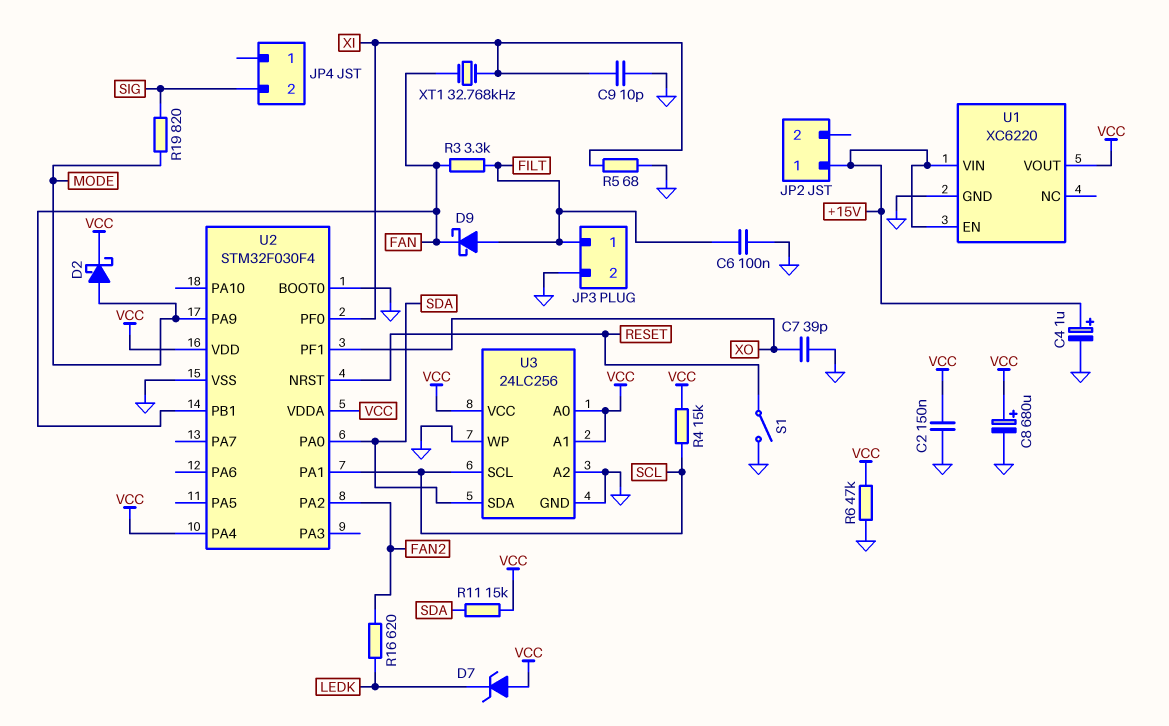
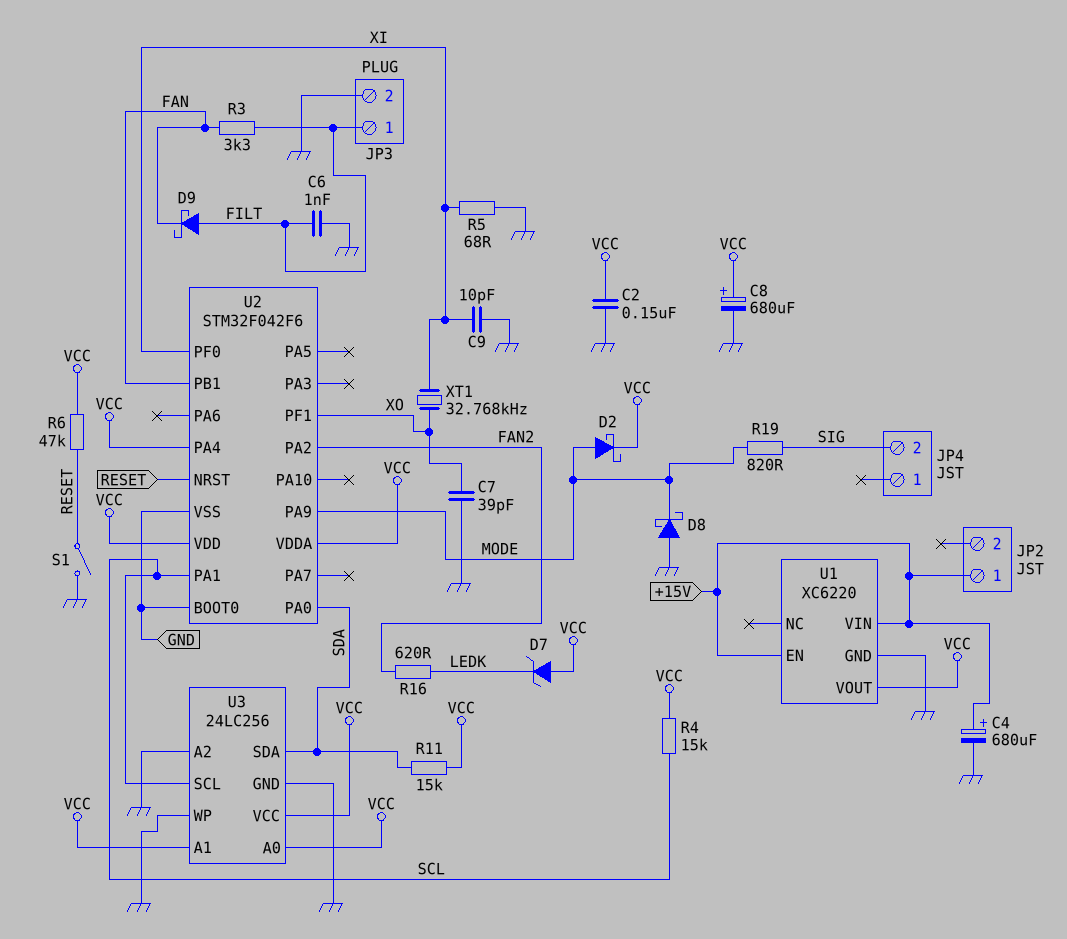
C4: 1uF (plus +15V, minus GND) -> 680uF (plus +15V, minus GND)
C6: 100nF (FILT, GND) -> 1nF (FILT, GND)
D8: none -> schottky (A GND, K MODE)
R6: 47k (GND, VCC) -> 47k (RESET, VCC)
U2: STM32F030F4 -> STM32F042F6
XT1: 32.768kHz (FAN, XI) -> 32.768kHz (XI, XO)

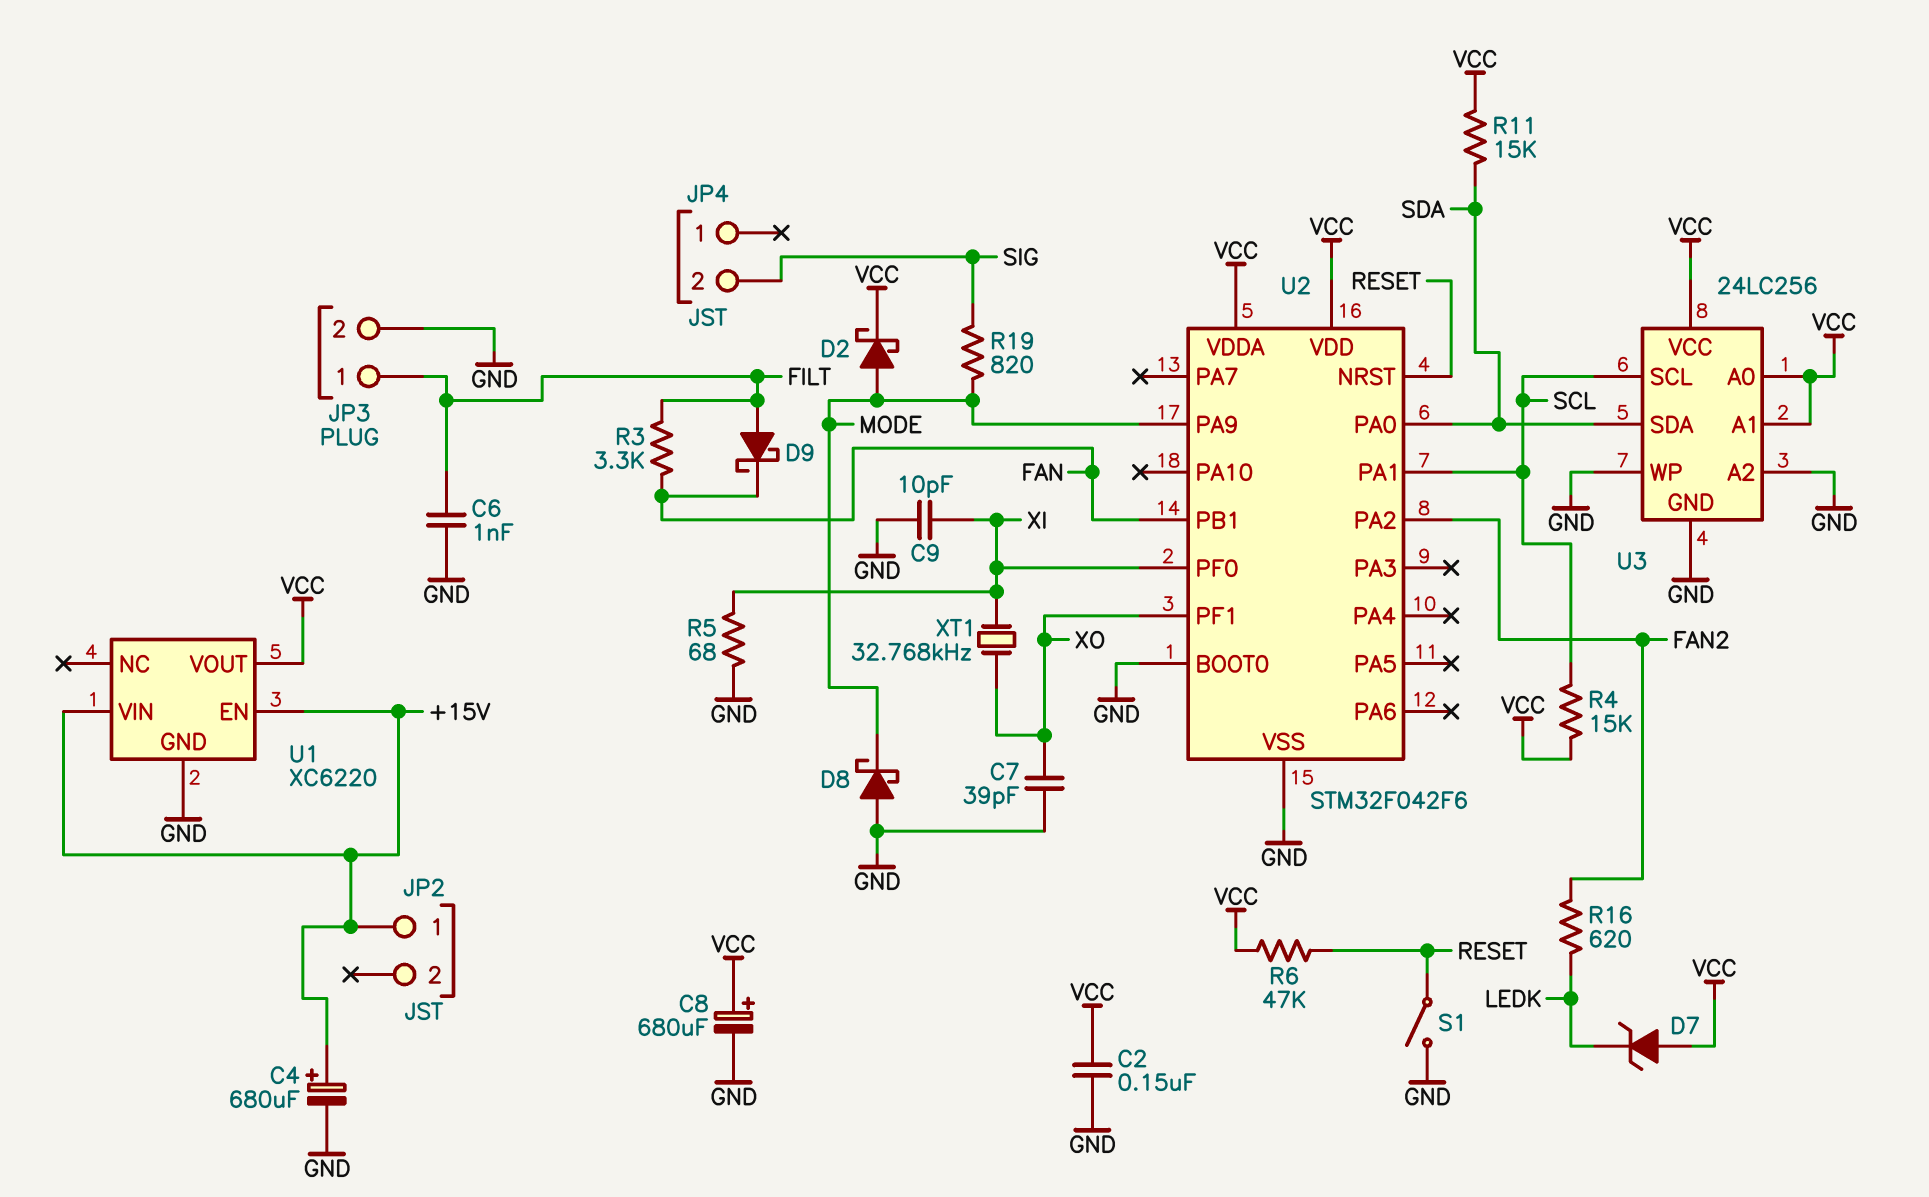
U2 pin PA4: VCC -> none

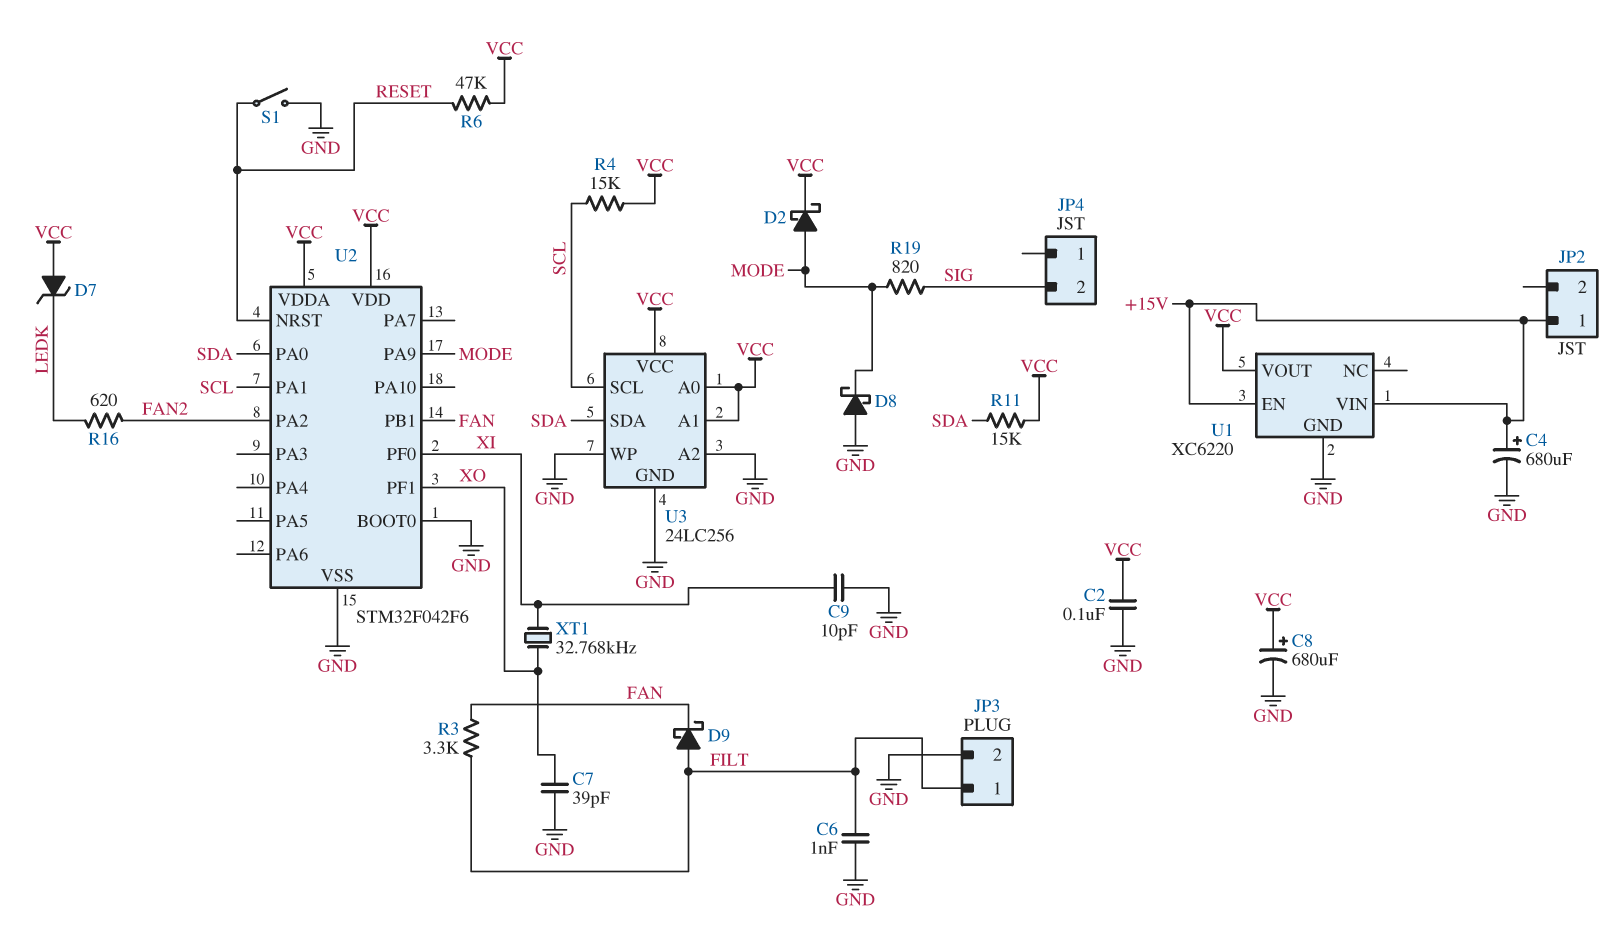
C2: 150nF (GND, VCC) -> 100nF (GND, VCC)
R5: 68 (GND, XI) -> none

